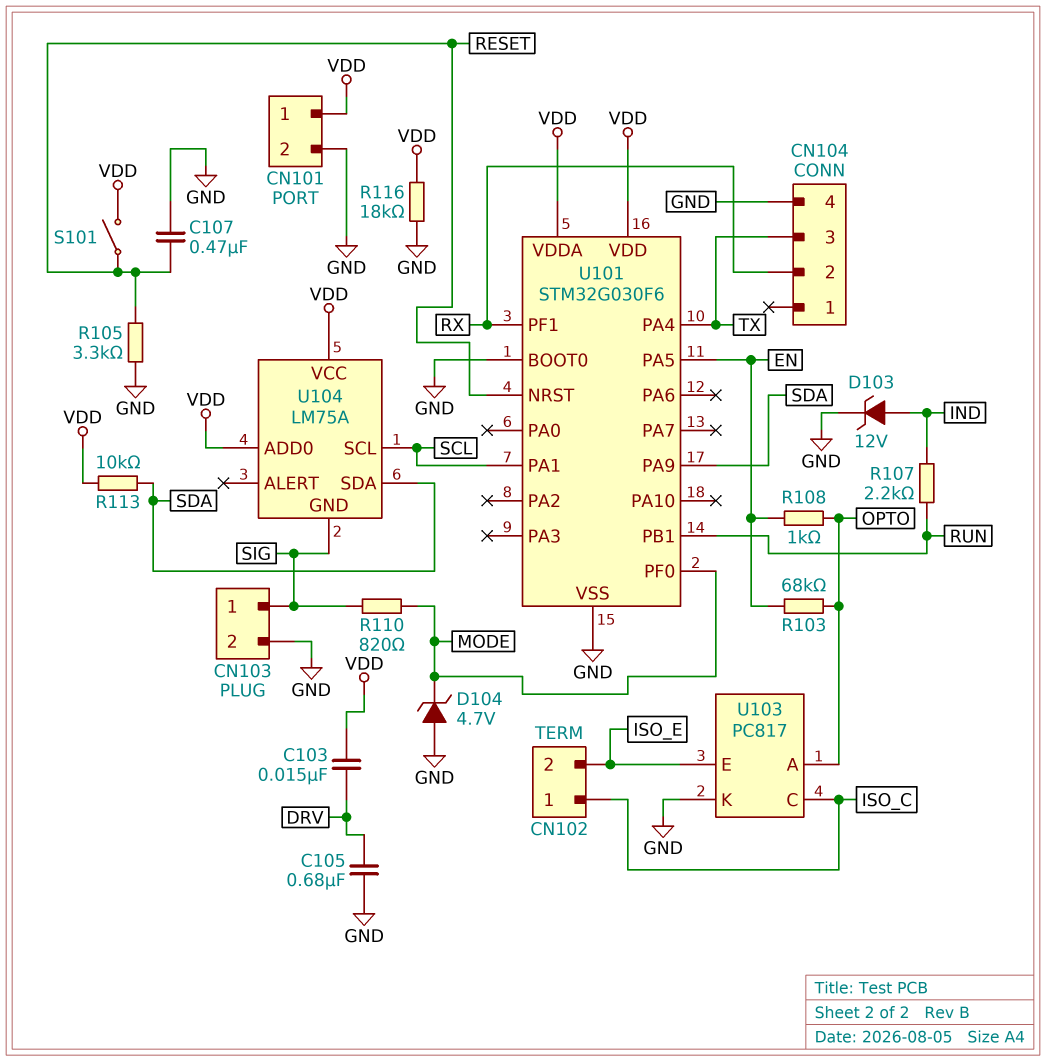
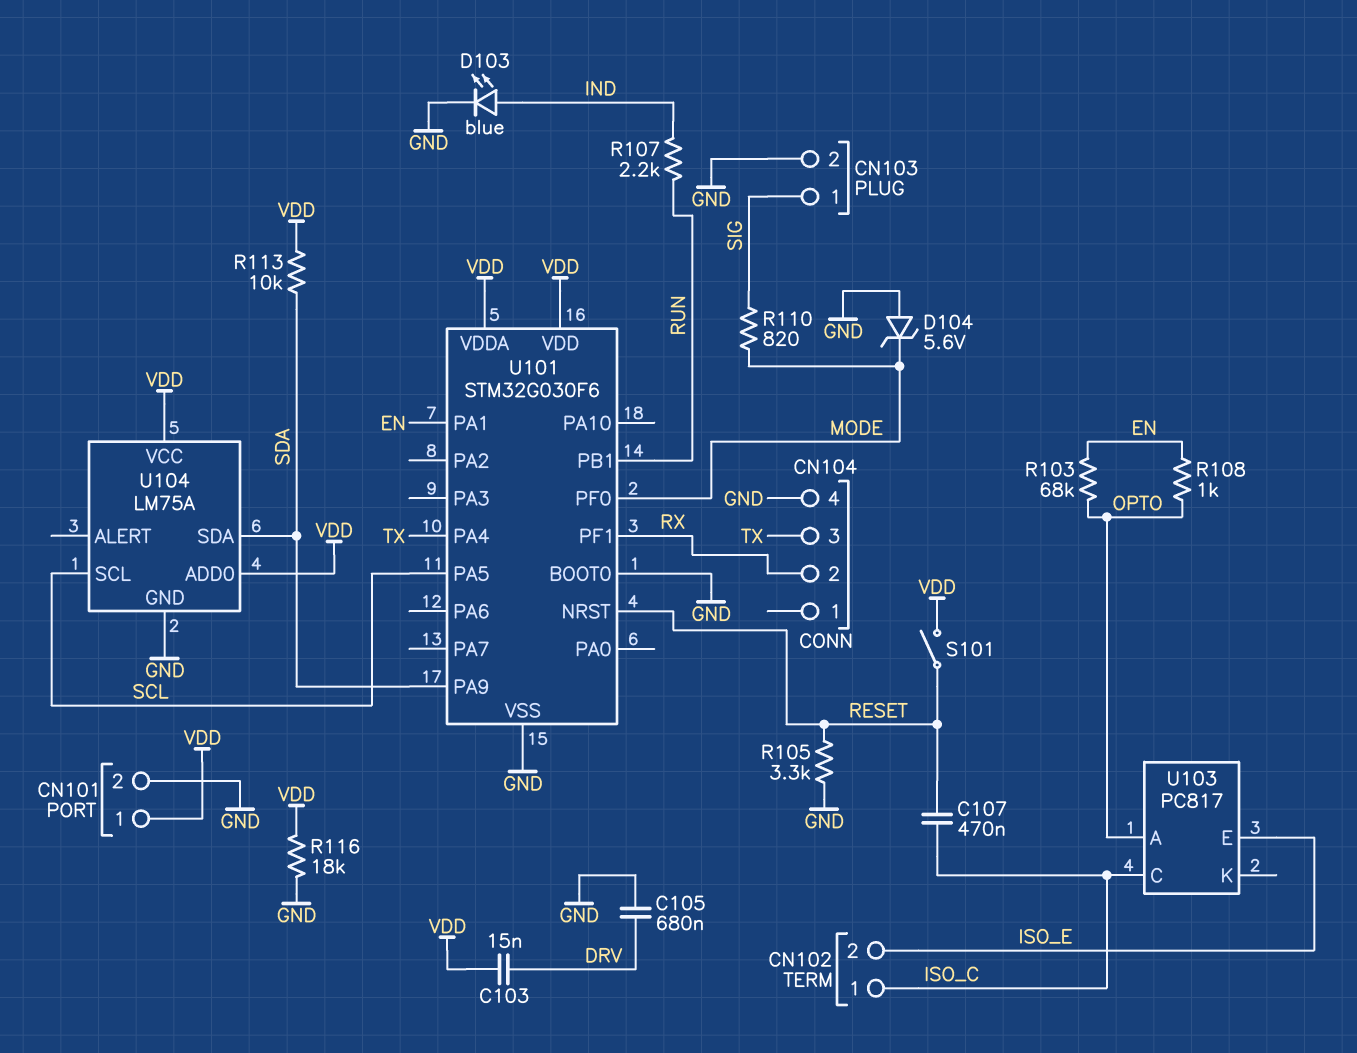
C107: 470nF (GND, RESET) -> 470nF (ISO_C, RESET)
D103: zener 12V (A IND, K GND) -> LED blue (A IND, K GND)
D104: zener 4.7V (A GND, K MODE) -> zener 5.6V (A GND, K MODE)
U101 pin PA1: SCL -> EN
U101 pin PA5: EN -> SCL
U103 pin K: GND -> none
U104 pin GND: SIG -> GND

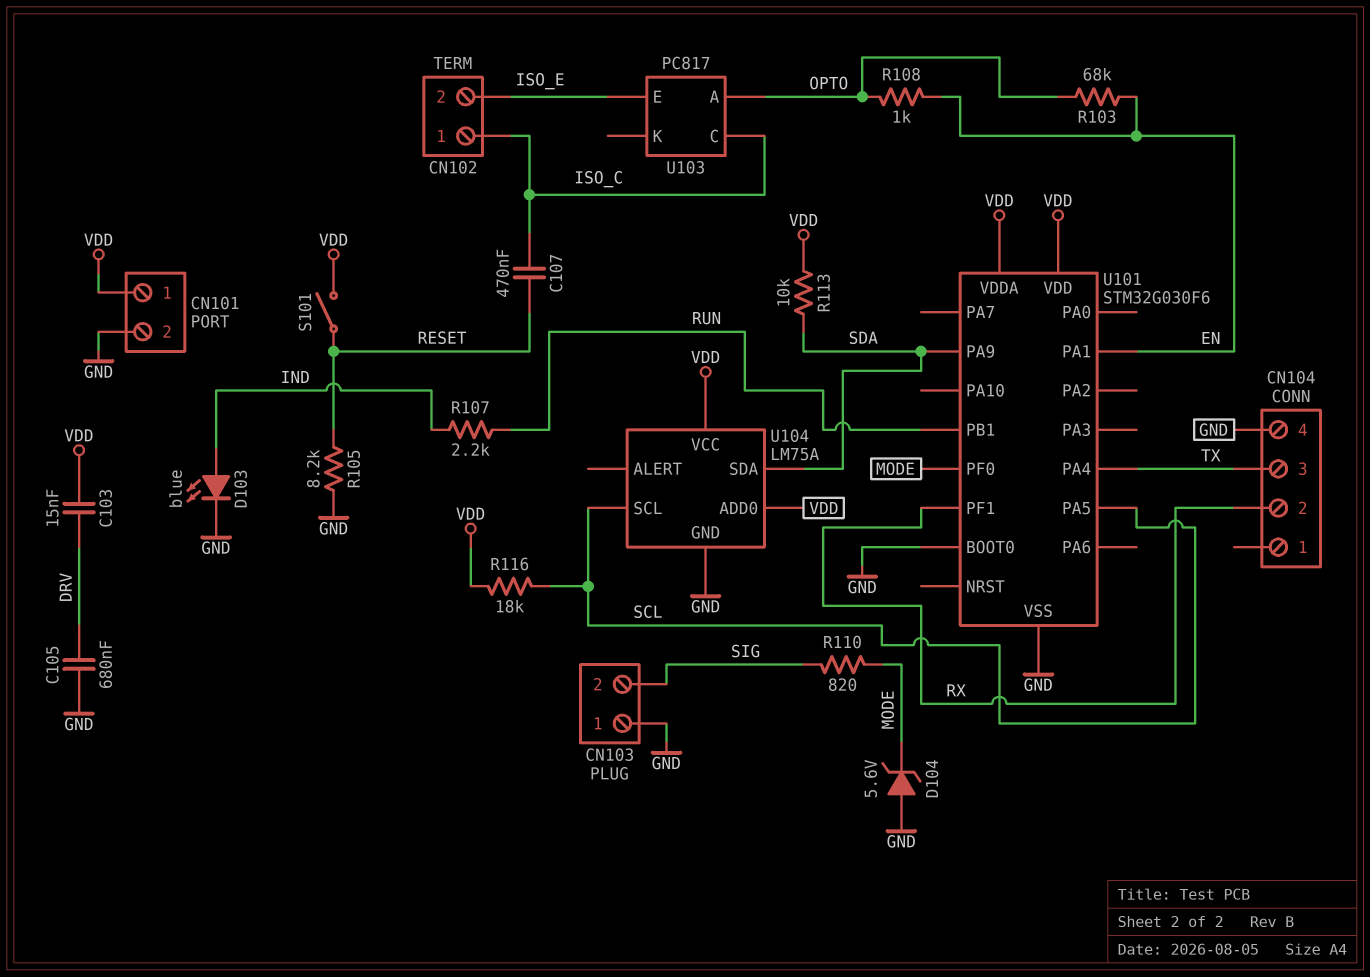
CN103 pin 1: SIG -> GND
CN103 pin 2: GND -> SIG
R105: 3.3k (GND, RESET) -> 8.2k (GND, RESET)
R116: 18k (GND, VDD) -> 18k (SCL, VDD)
U101 pin NRST: RESET -> none

